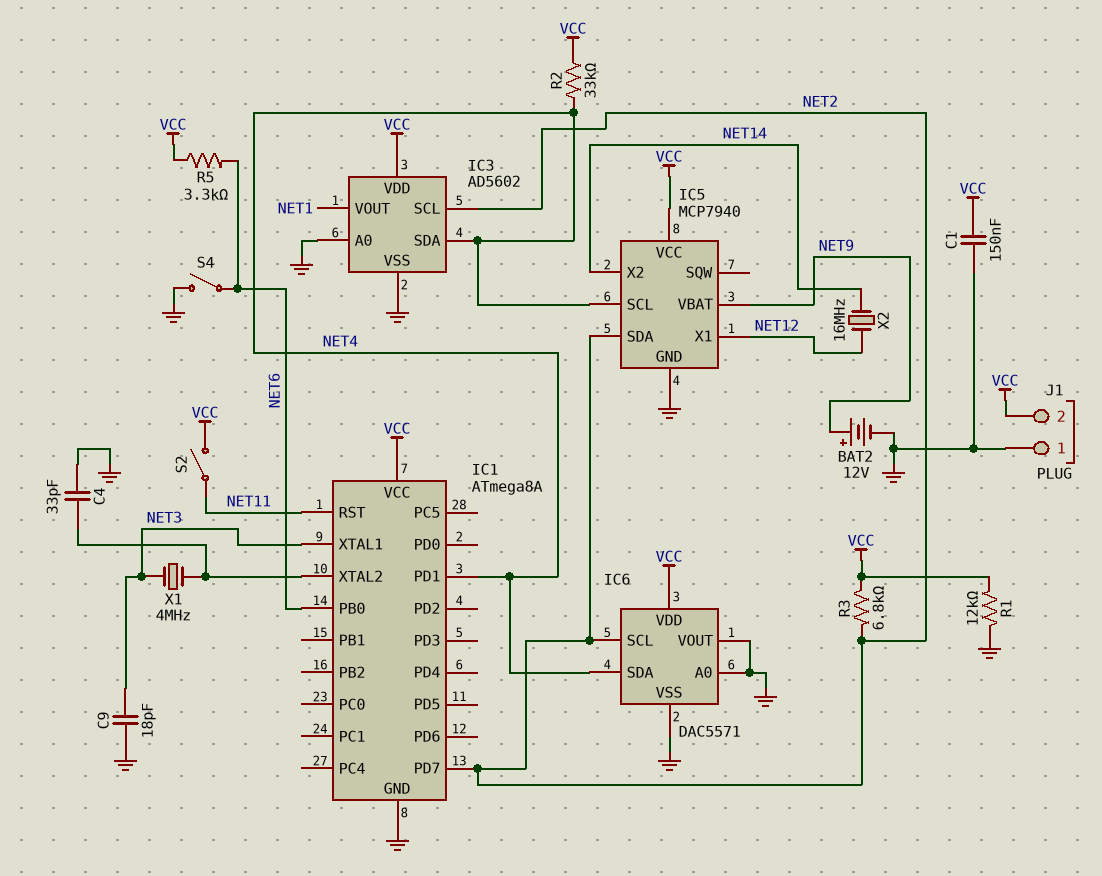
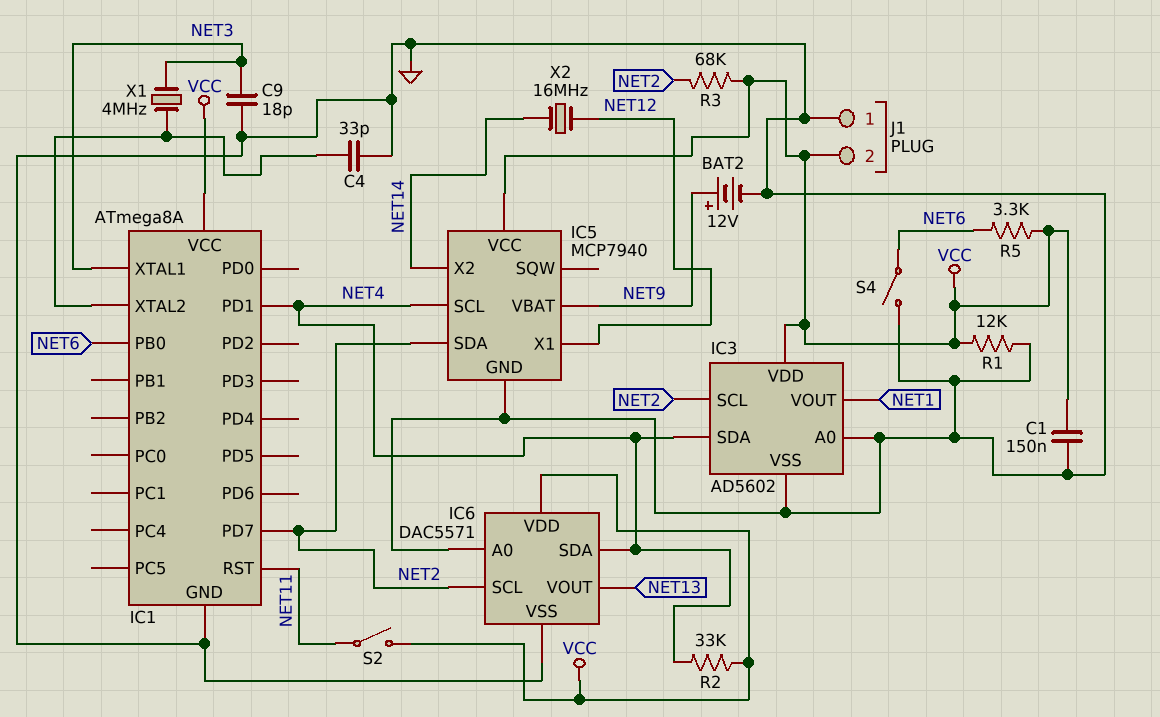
IC6 pin VOUT: GND -> NET13
R3: 6.8k (NET2, VCC) -> 68k (NET2, VCC)

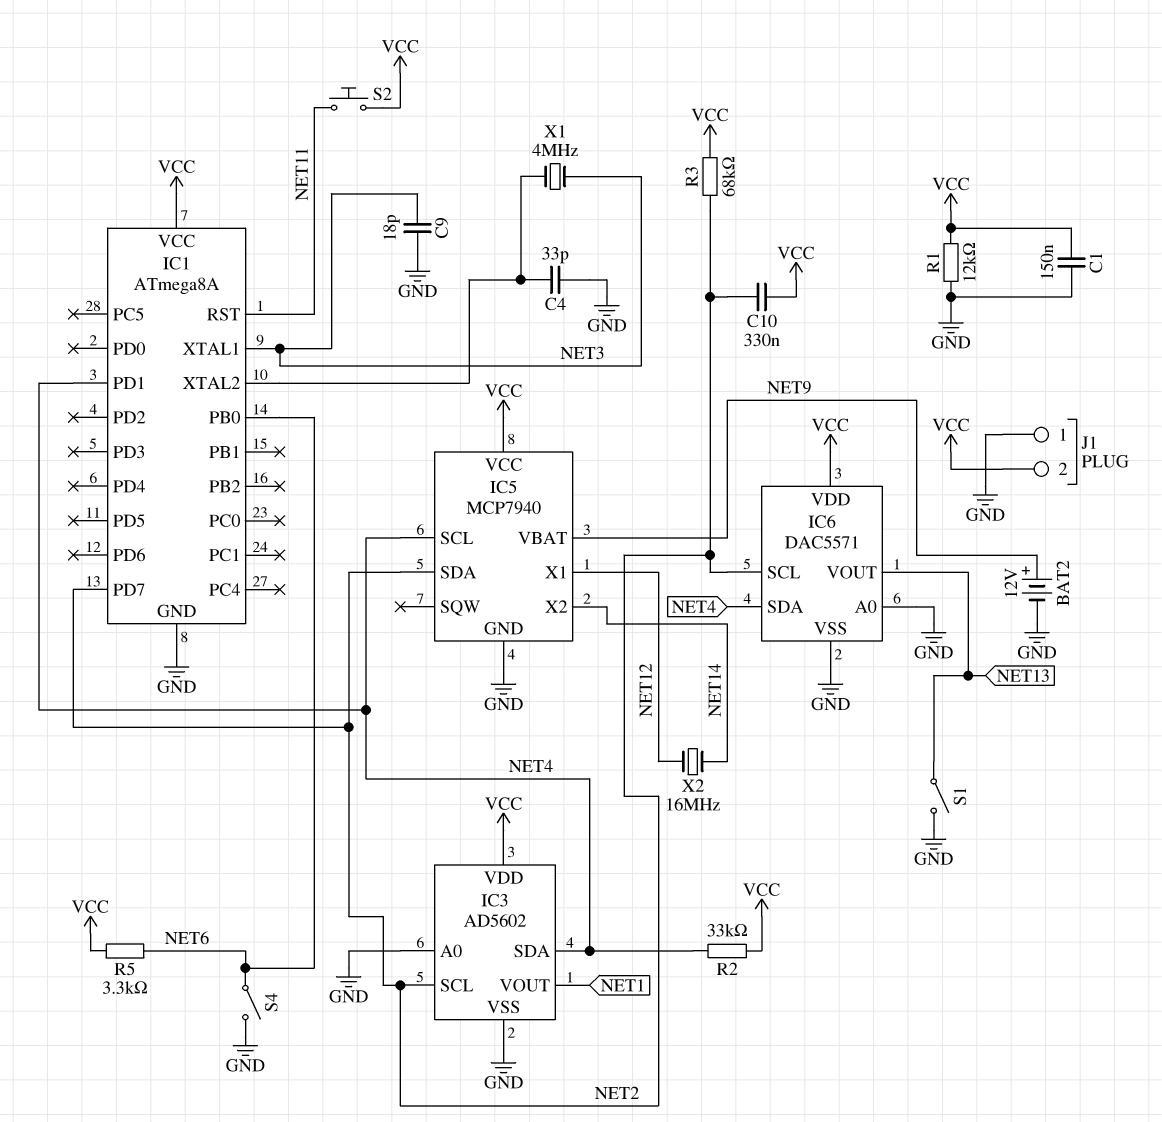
C10: none -> 330nF (NET2, VCC)
S1: none -> switch (GND, NET13)
S2: switch (NET11, VCC) -> button (NET11, VCC)

